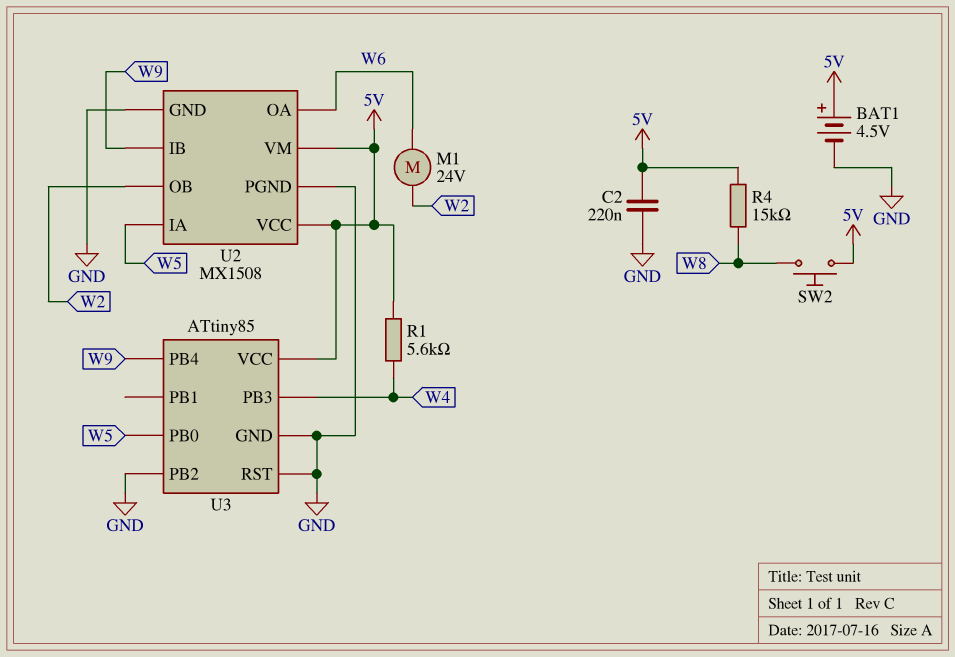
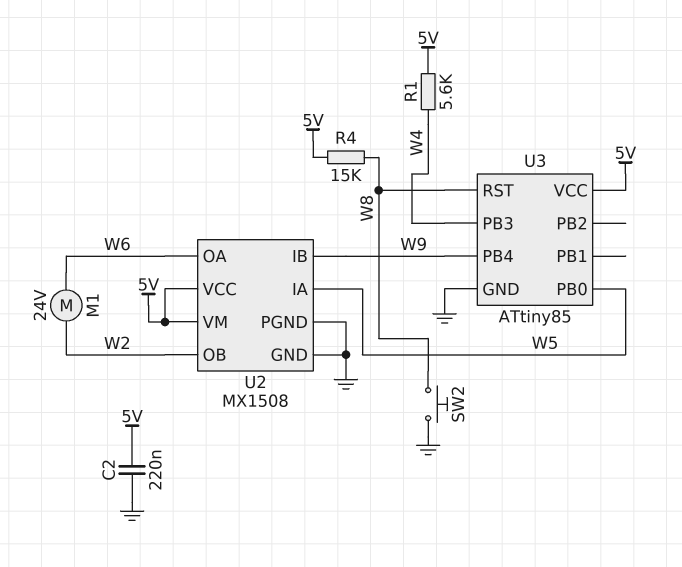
BAT1: 4.5V (plus 5V, minus GND) -> none
SW2: button (5V, W8) -> button (GND, W8)
U3 pin PB2: GND -> none
U3 pin RST: GND -> W8

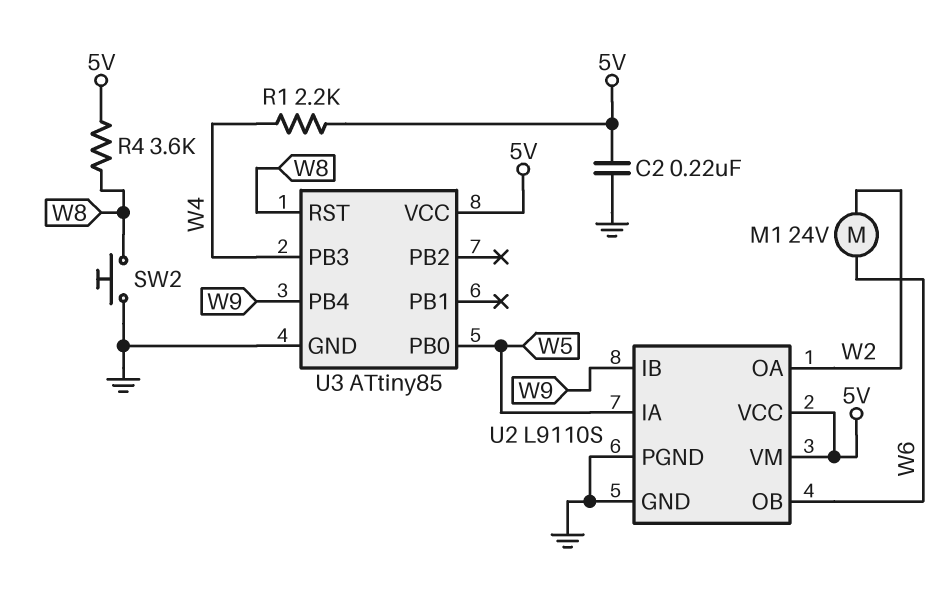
R1: 5.6k (5V, W4) -> 2.2k (5V, W4)
R4: 15k (5V, W8) -> 3.6k (5V, W8)
U2: MX1508 -> L9110S
U2 pin OA: W6 -> W2
U2 pin OB: W2 -> W6

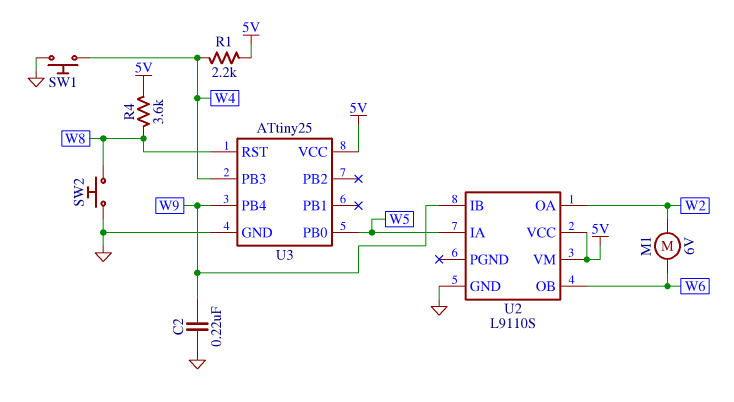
C2: 220nF (5V, GND) -> 220nF (GND, W9)
M1: motor 24V (W2, W6) -> motor 6V (W2, W6)
SW1: none -> button (GND, W4)
U2 pin PGND: GND -> none
U3: ATtiny85 -> ATtiny25

